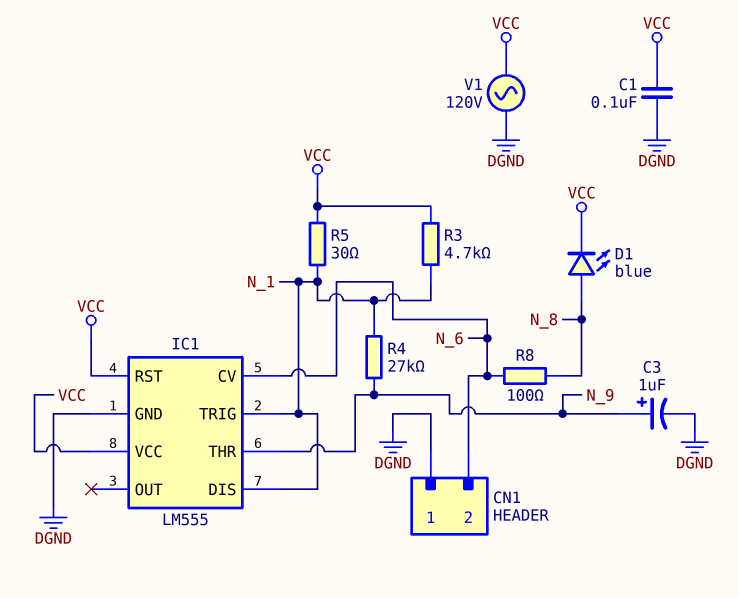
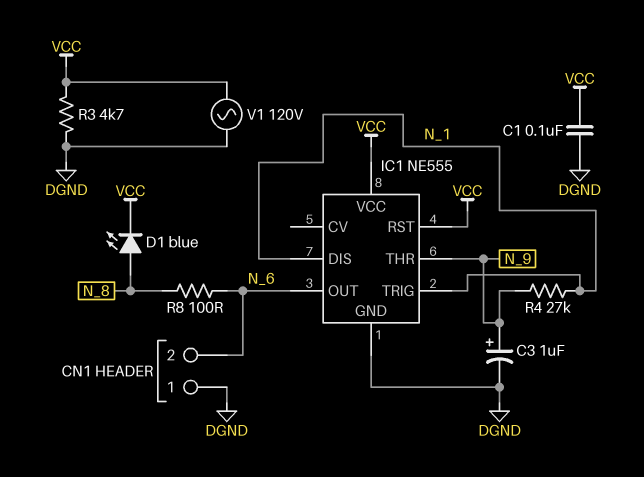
IC1: LM555 -> NE555
IC1 pin CV: N_6 -> none
IC1 pin OUT: none -> N_6
R3: 4.7k (N_1, VCC) -> 4.7k (DGND, VCC)
R5: 30 (N_1, VCC) -> none

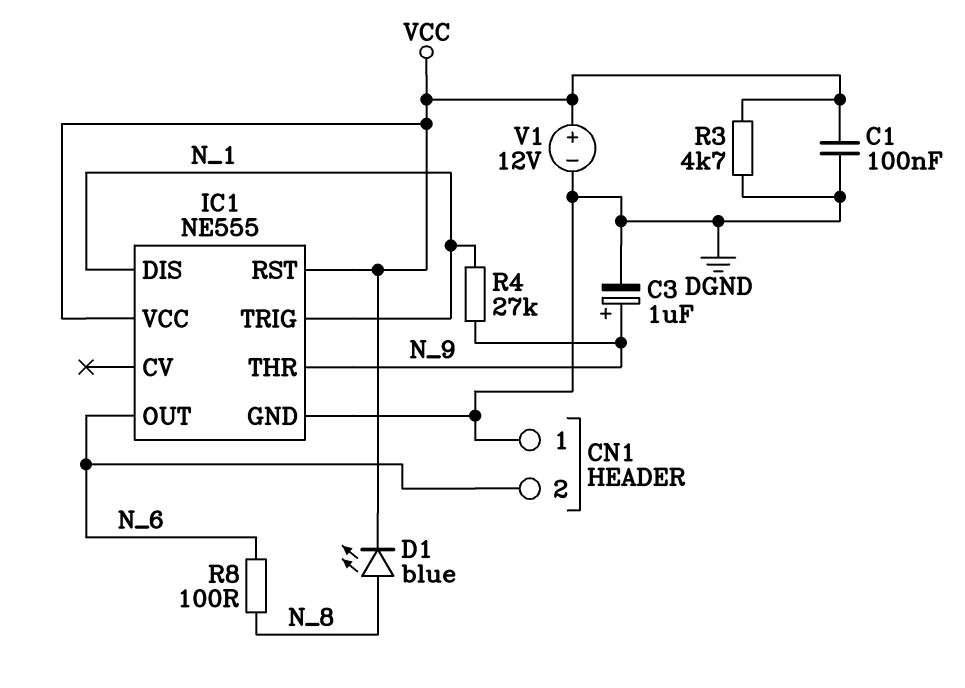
V1: AC 120V (DGND, VCC) -> 12V (plus VCC, minus DGND)

